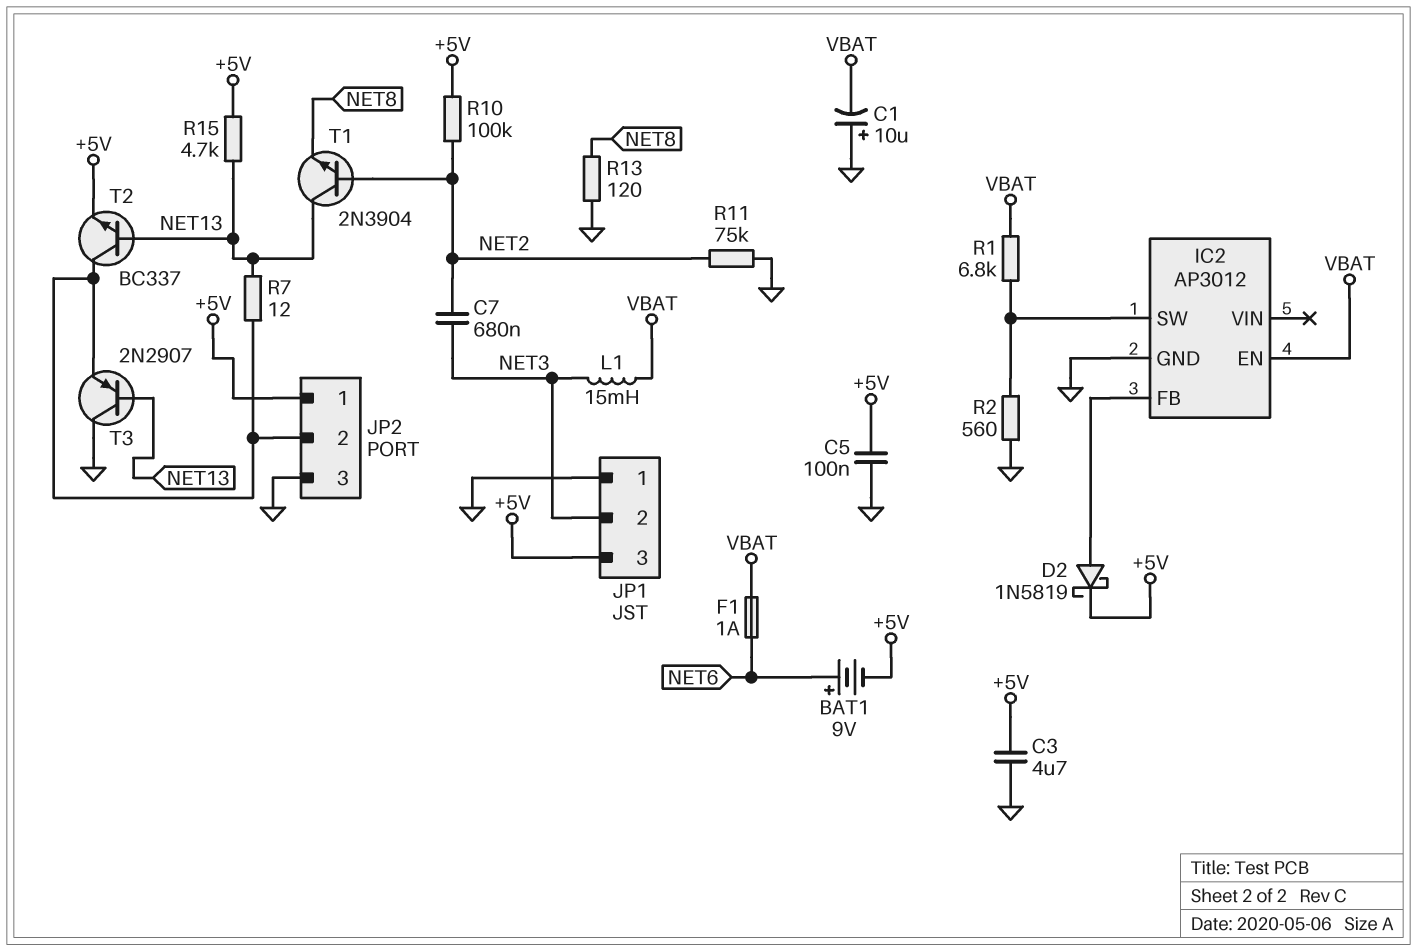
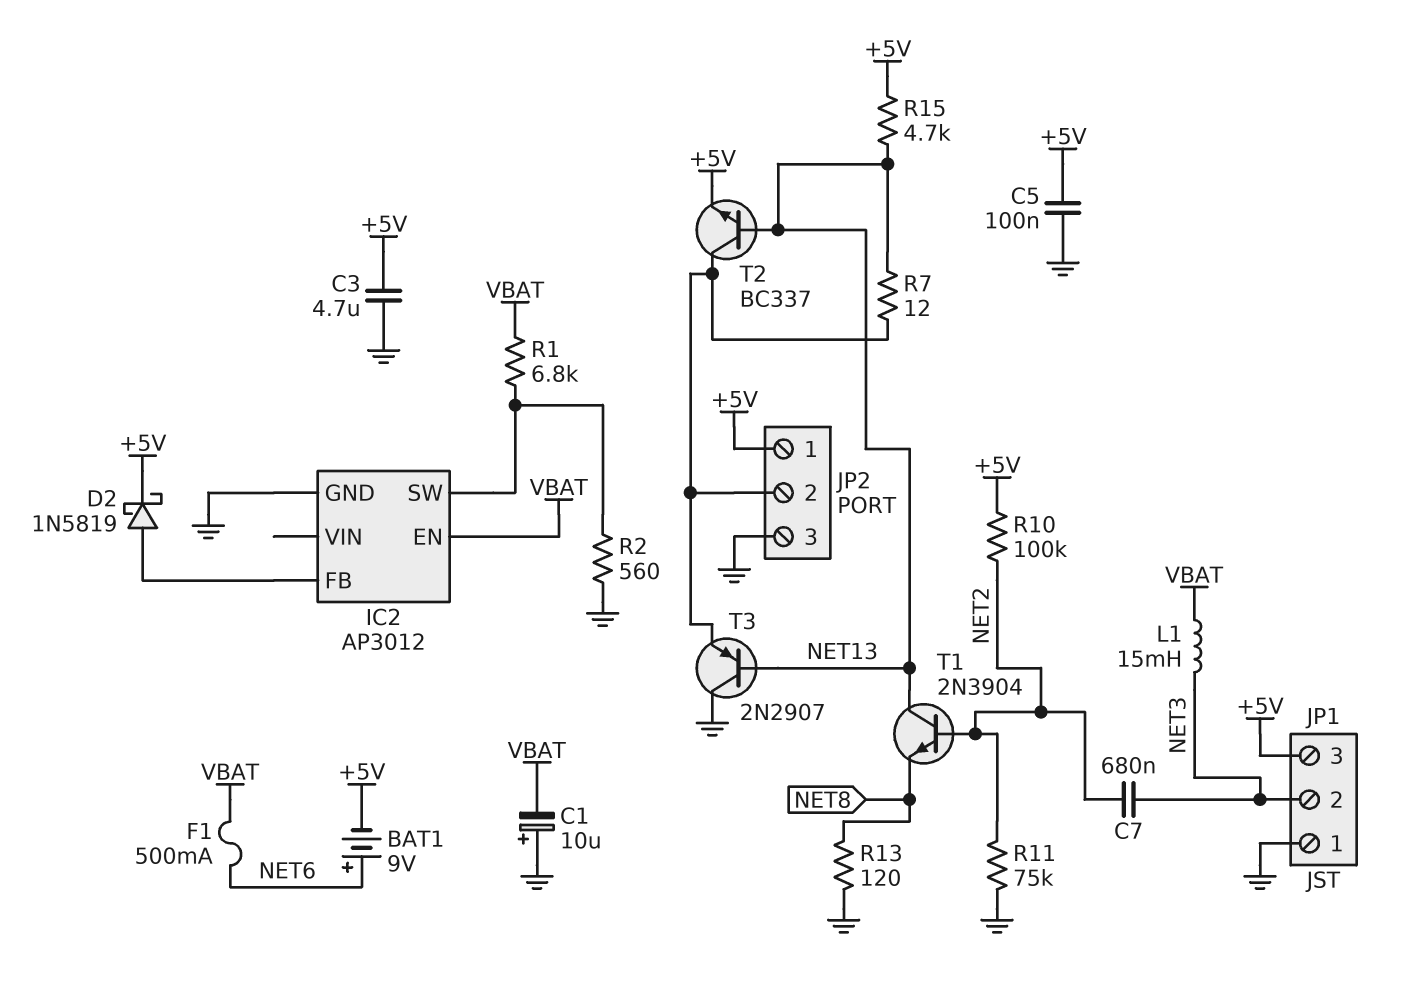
F1: 1A (NET6, VBAT) -> 500mA (NET6, VBAT)

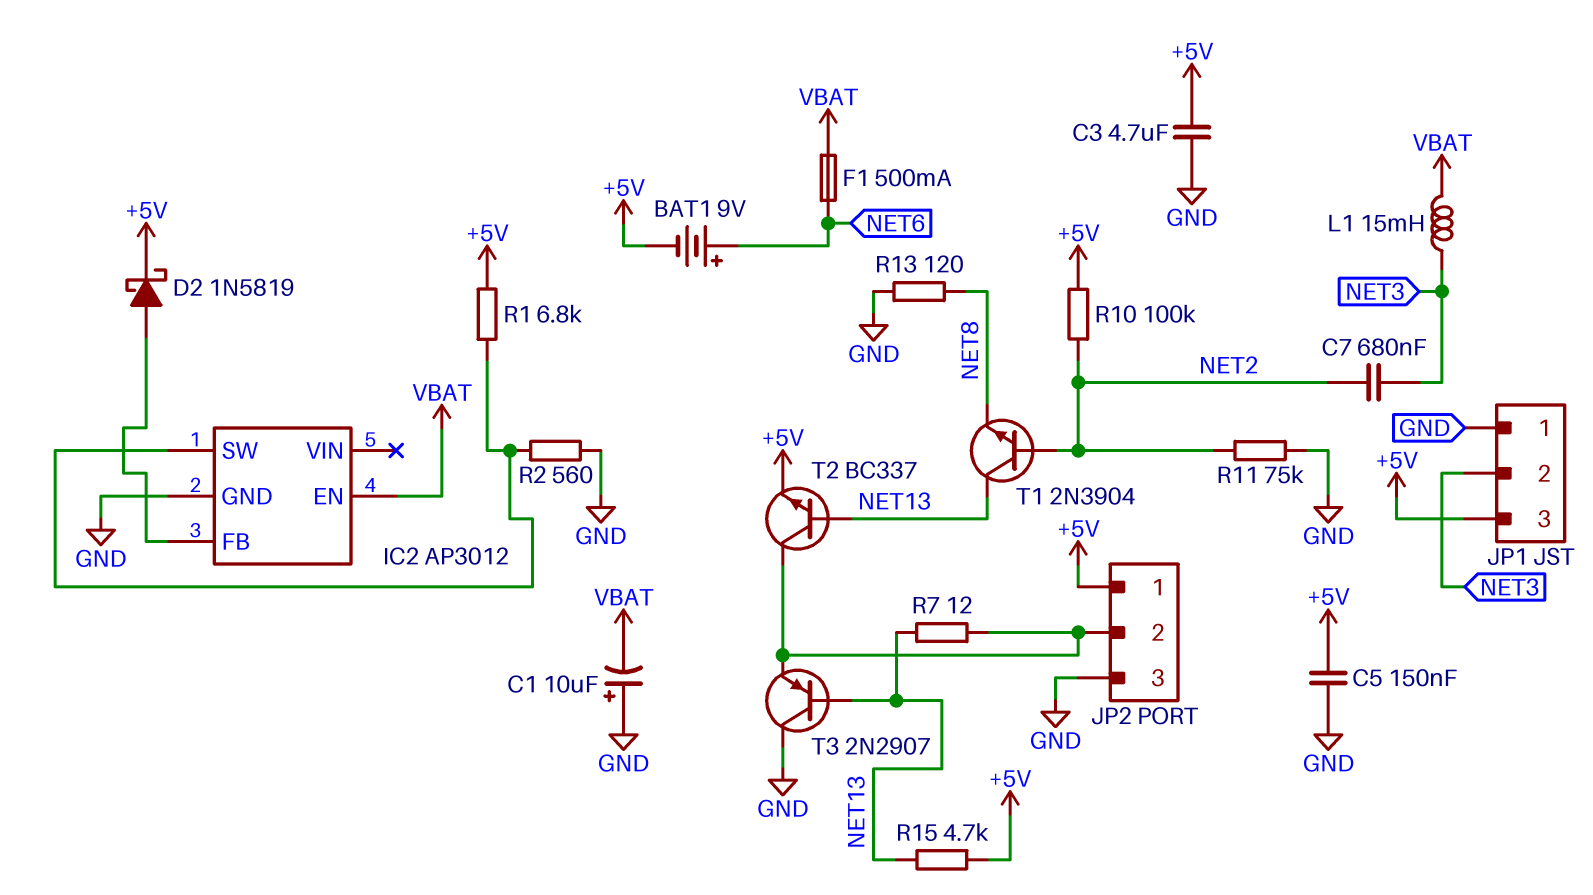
C5: 100nF (+5V, GND) -> 150nF (+5V, GND)
R1: 6.8k (IC2/SW, VBAT) -> 6.8k (+5V, IC2/SW)

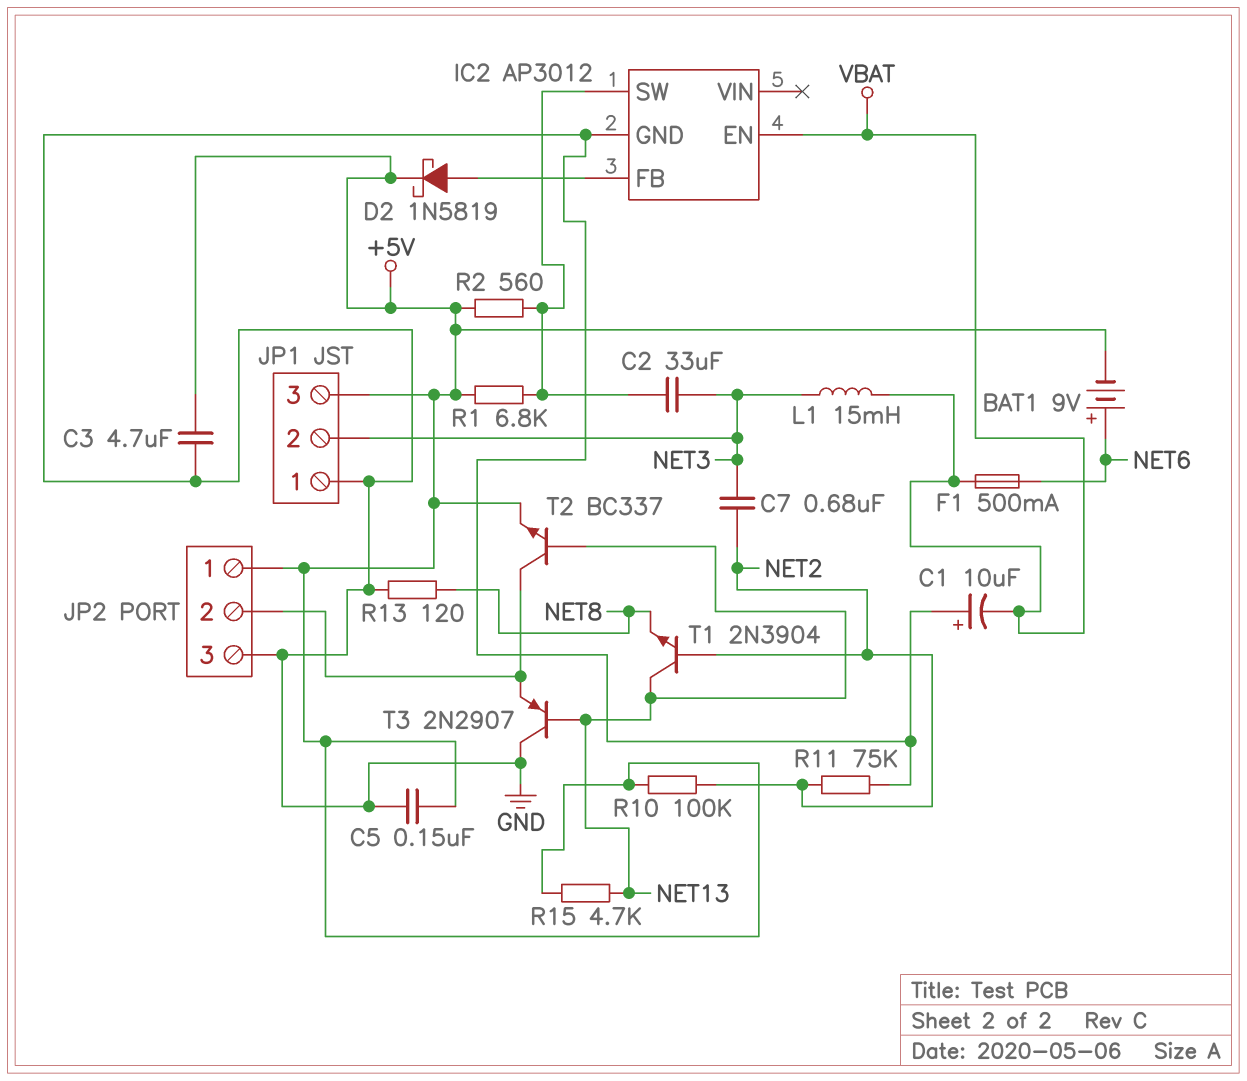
C2: none -> 33uF (IC2/SW, NET3)
R2: 560 (GND, IC2/SW) -> 560 (+5V, IC2/SW)
R7: 12 (JP2/2, NET13) -> none

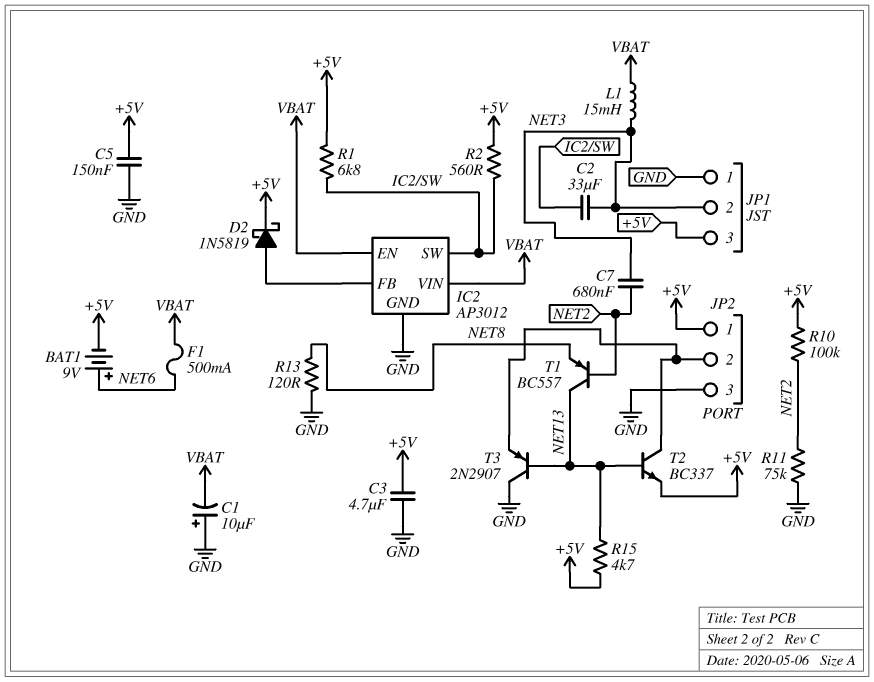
IC2 pin VIN: none -> VBAT
T1: NPN 2N3904 (B NET2, C NET13, E NET8) -> PNP BC557 (B NET2, C NET13, E NET8)

